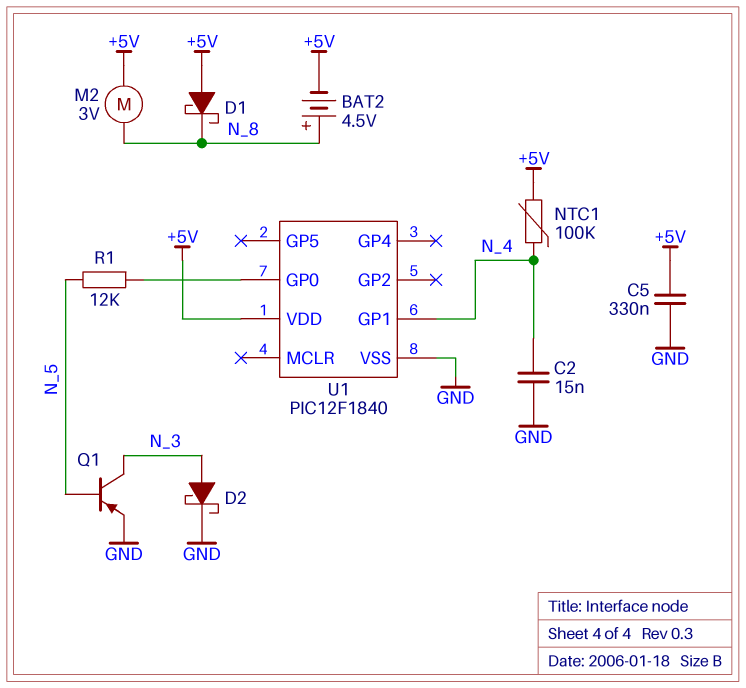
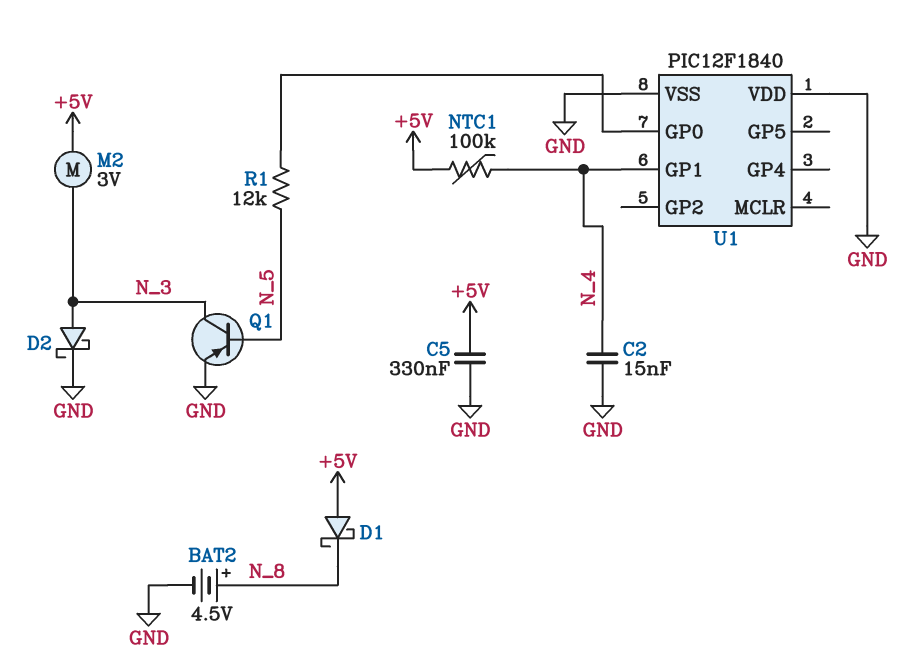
BAT2: 4.5V (plus N_8, minus +5V) -> 4.5V (plus N_8, minus GND)
M2: motor 3V (+5V, N_8) -> motor 3V (+5V, N_3)
U1 pin VDD: +5V -> GND

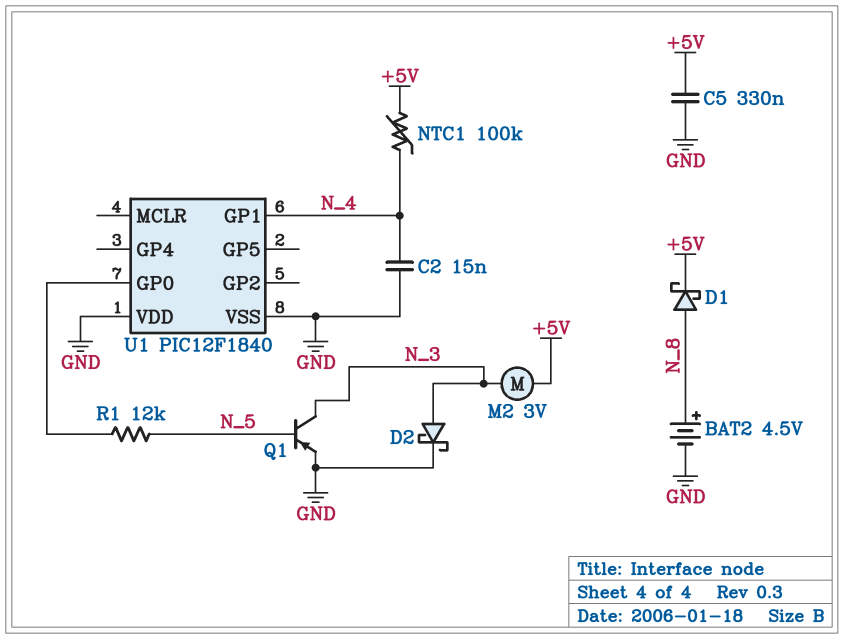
D1: schottky (A +5V, K N_8) -> schottky (A N_8, K +5V)

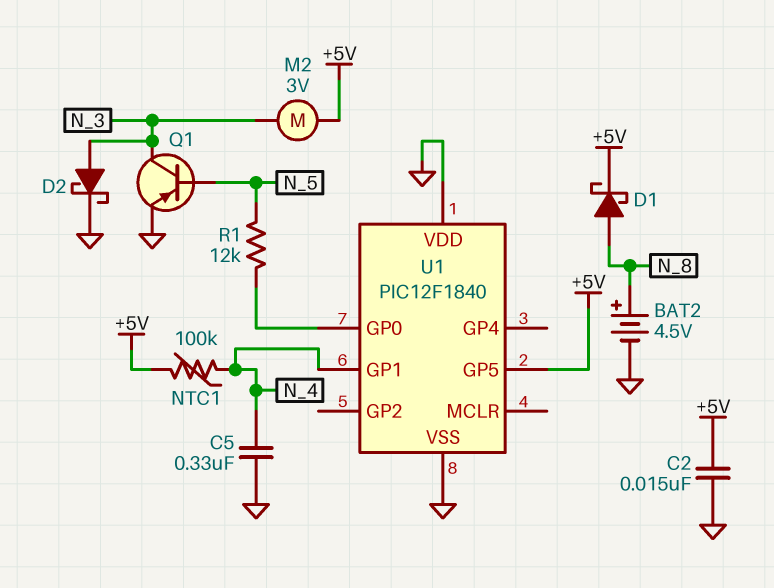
C2: 15nF (GND, N_4) -> 15nF (+5V, GND)
C5: 330nF (+5V, GND) -> 330nF (GND, N_4)
U1 pin GP5: none -> +5V

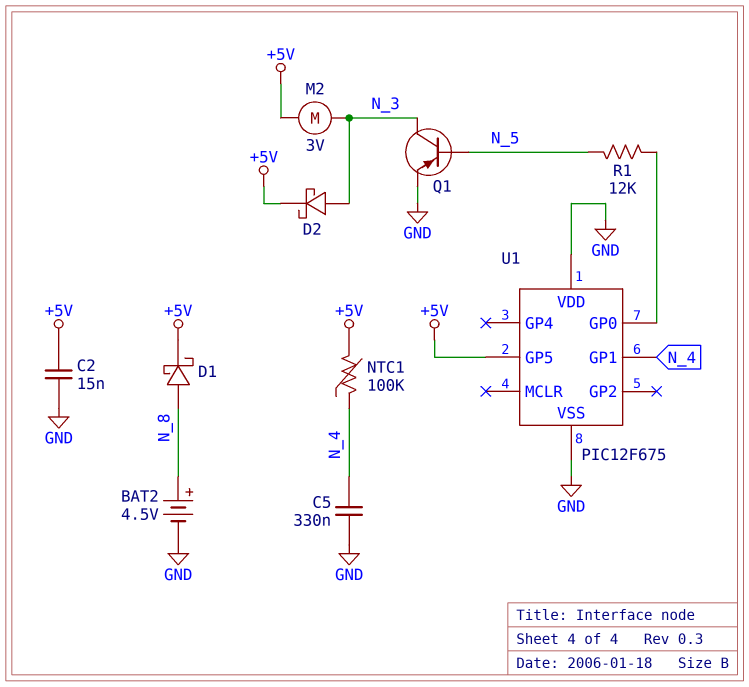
D2: schottky (A N_3, K GND) -> schottky (A N_3, K +5V)
U1: PIC12F1840 -> PIC12F675

